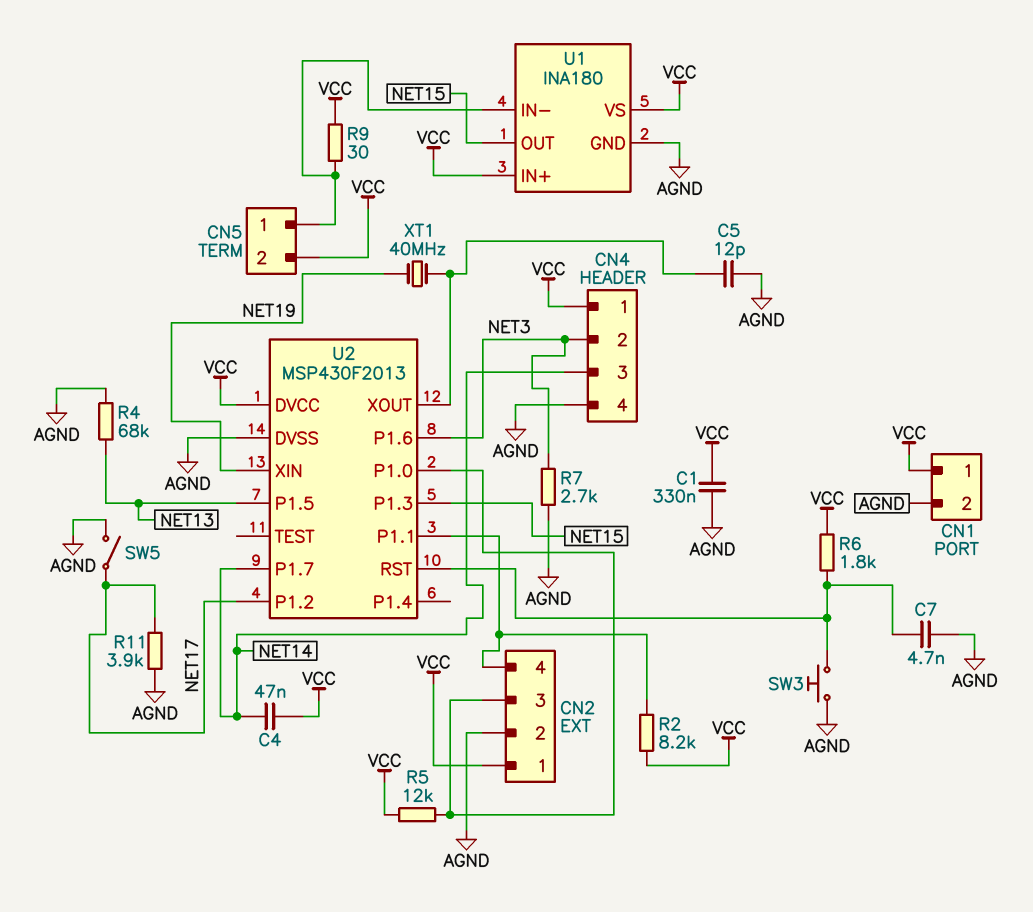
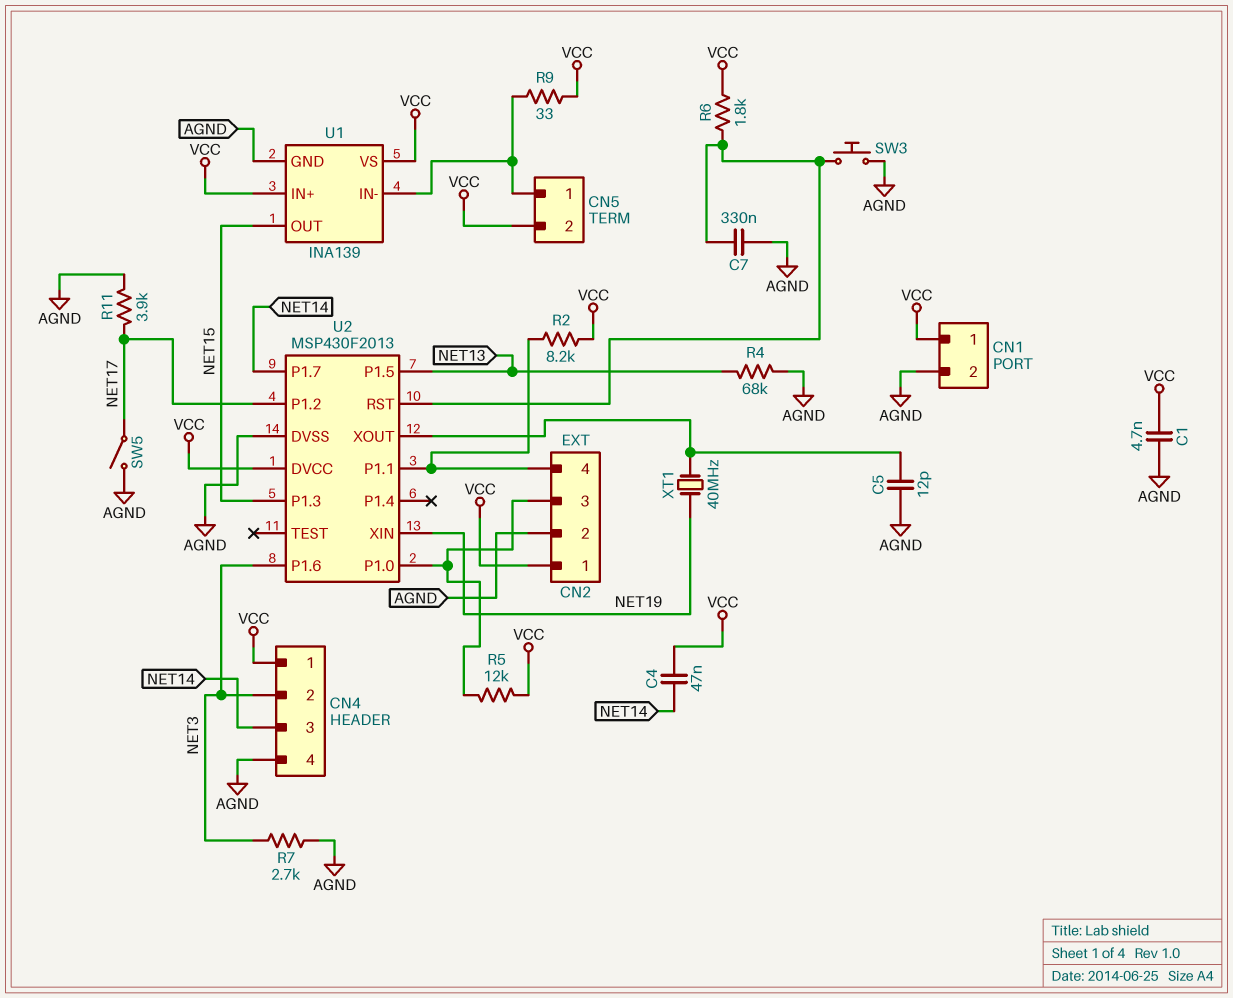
C1: 330nF (AGND, VCC) -> 4.7nF (AGND, VCC)
C7: 4.7nF (AGND, U2/RST) -> 330nF (AGND, U2/RST)
R9: 30 (CN5/1, VCC) -> 33 (CN5/1, VCC)
U1: INA180 -> INA139

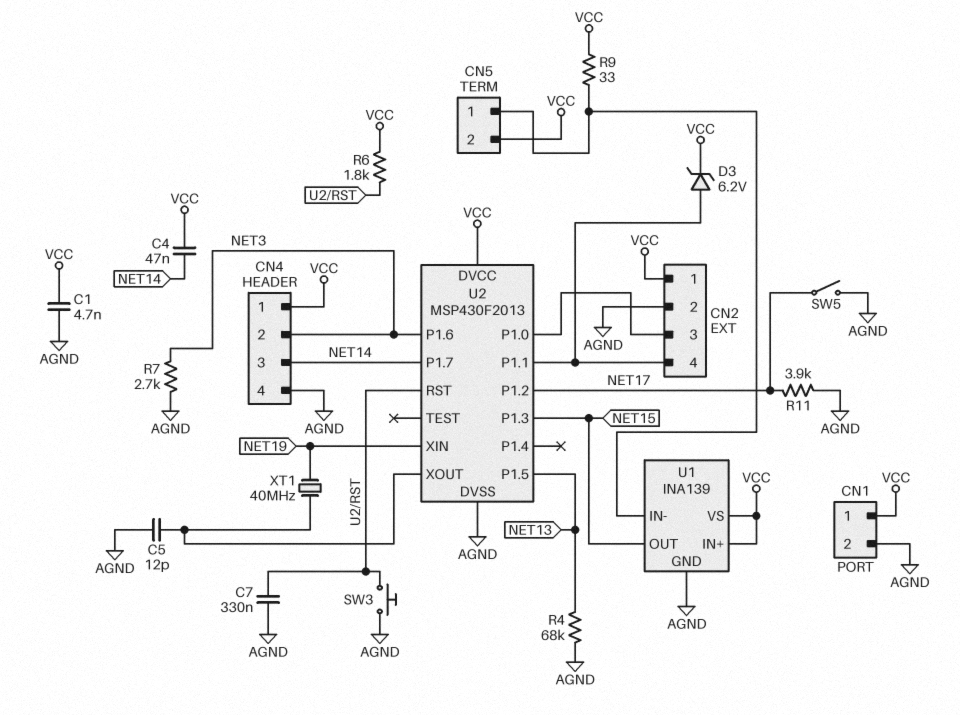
D3: none -> zener 6.2V (A CN2/4, K VCC)
R2: 8.2k (CN2/4, VCC) -> none
R5: 12k (CN2/3, VCC) -> none

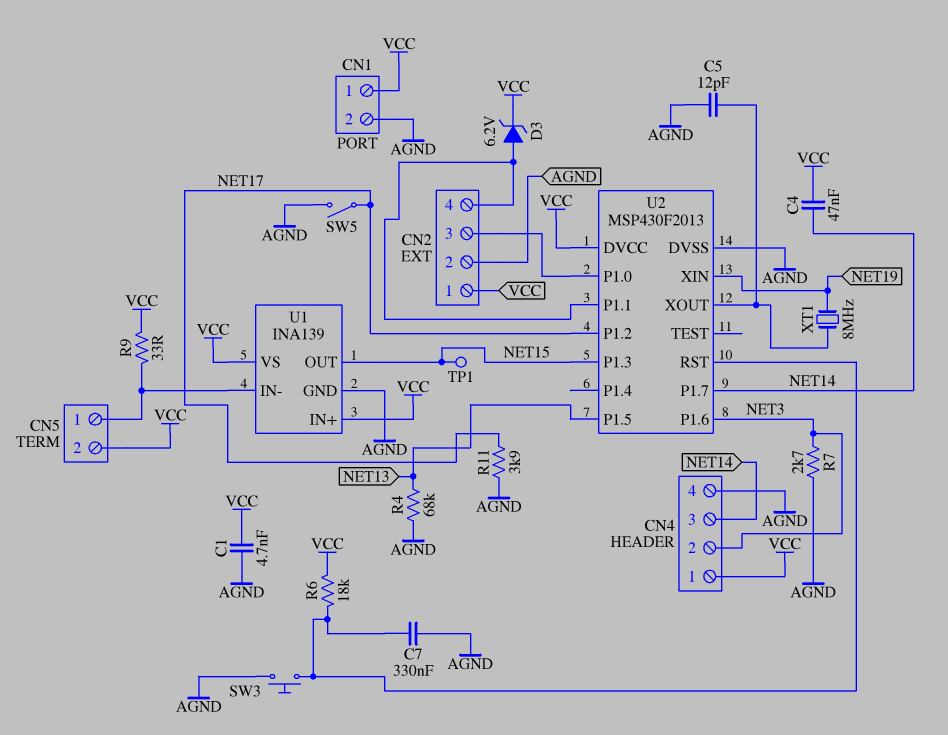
R6: 1.8k (U2/RST, VCC) -> 18k (U2/RST, VCC)
TP1: none -> test point (NET15)
XT1: 40MHz (NET19, U2/XOUT) -> 8MHz (NET19, U2/XOUT)

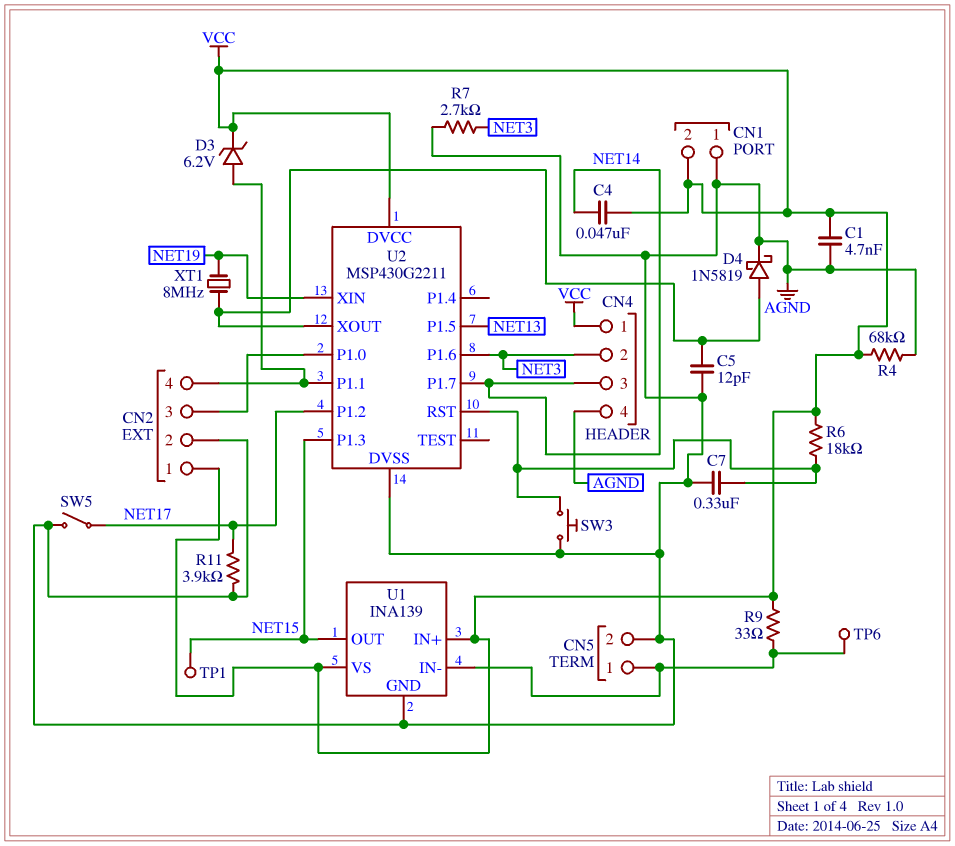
CN1 pin 1: VCC -> AGND
CN1 pin 2: AGND -> VCC
CN5 pin 2: VCC -> AGND
D4: none -> schottky 1N5819 (A U2/XOUT, K AGND)
R4: 68k (AGND, NET13) -> 68k (AGND, VCC)
TP6: none -> test point (CN5/1)
U2: MSP430F2013 -> MSP430G2211

